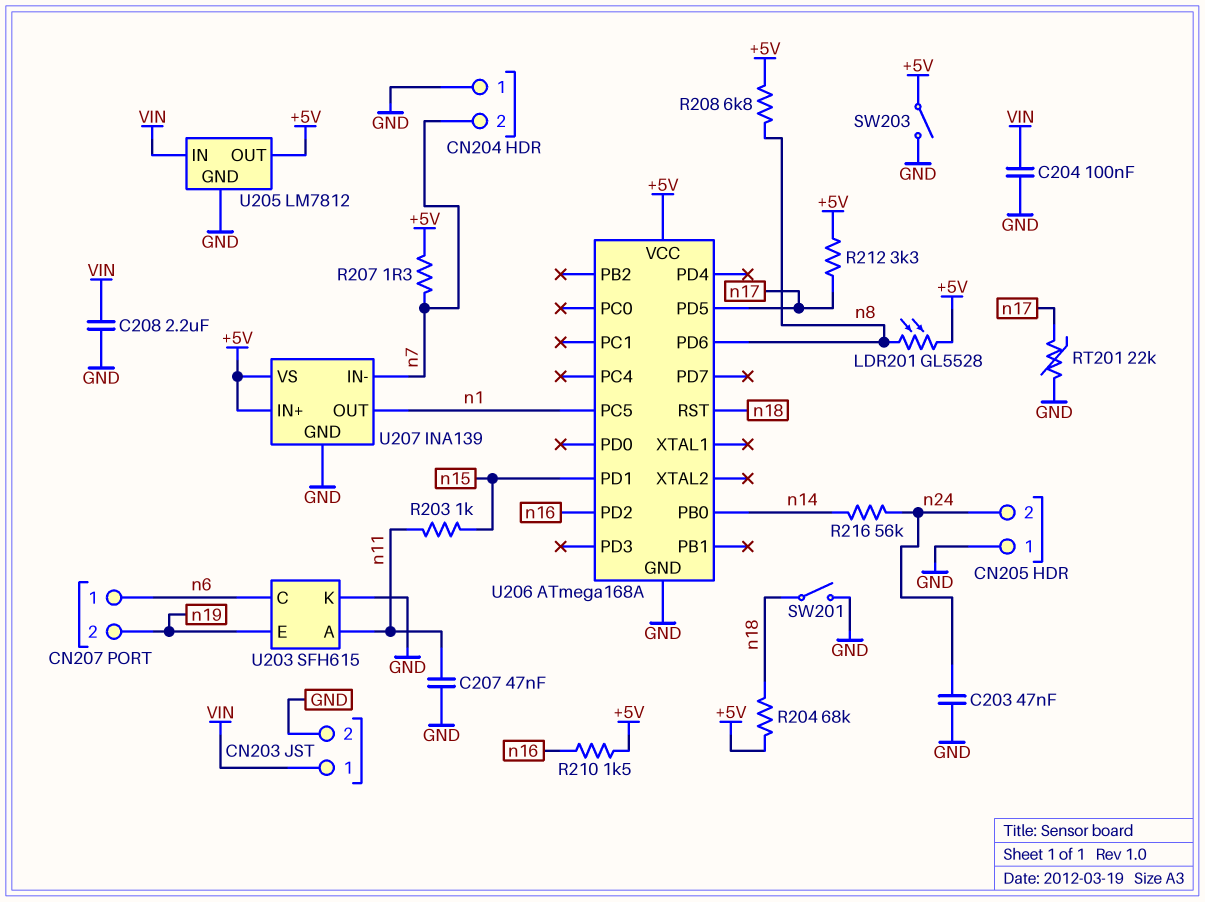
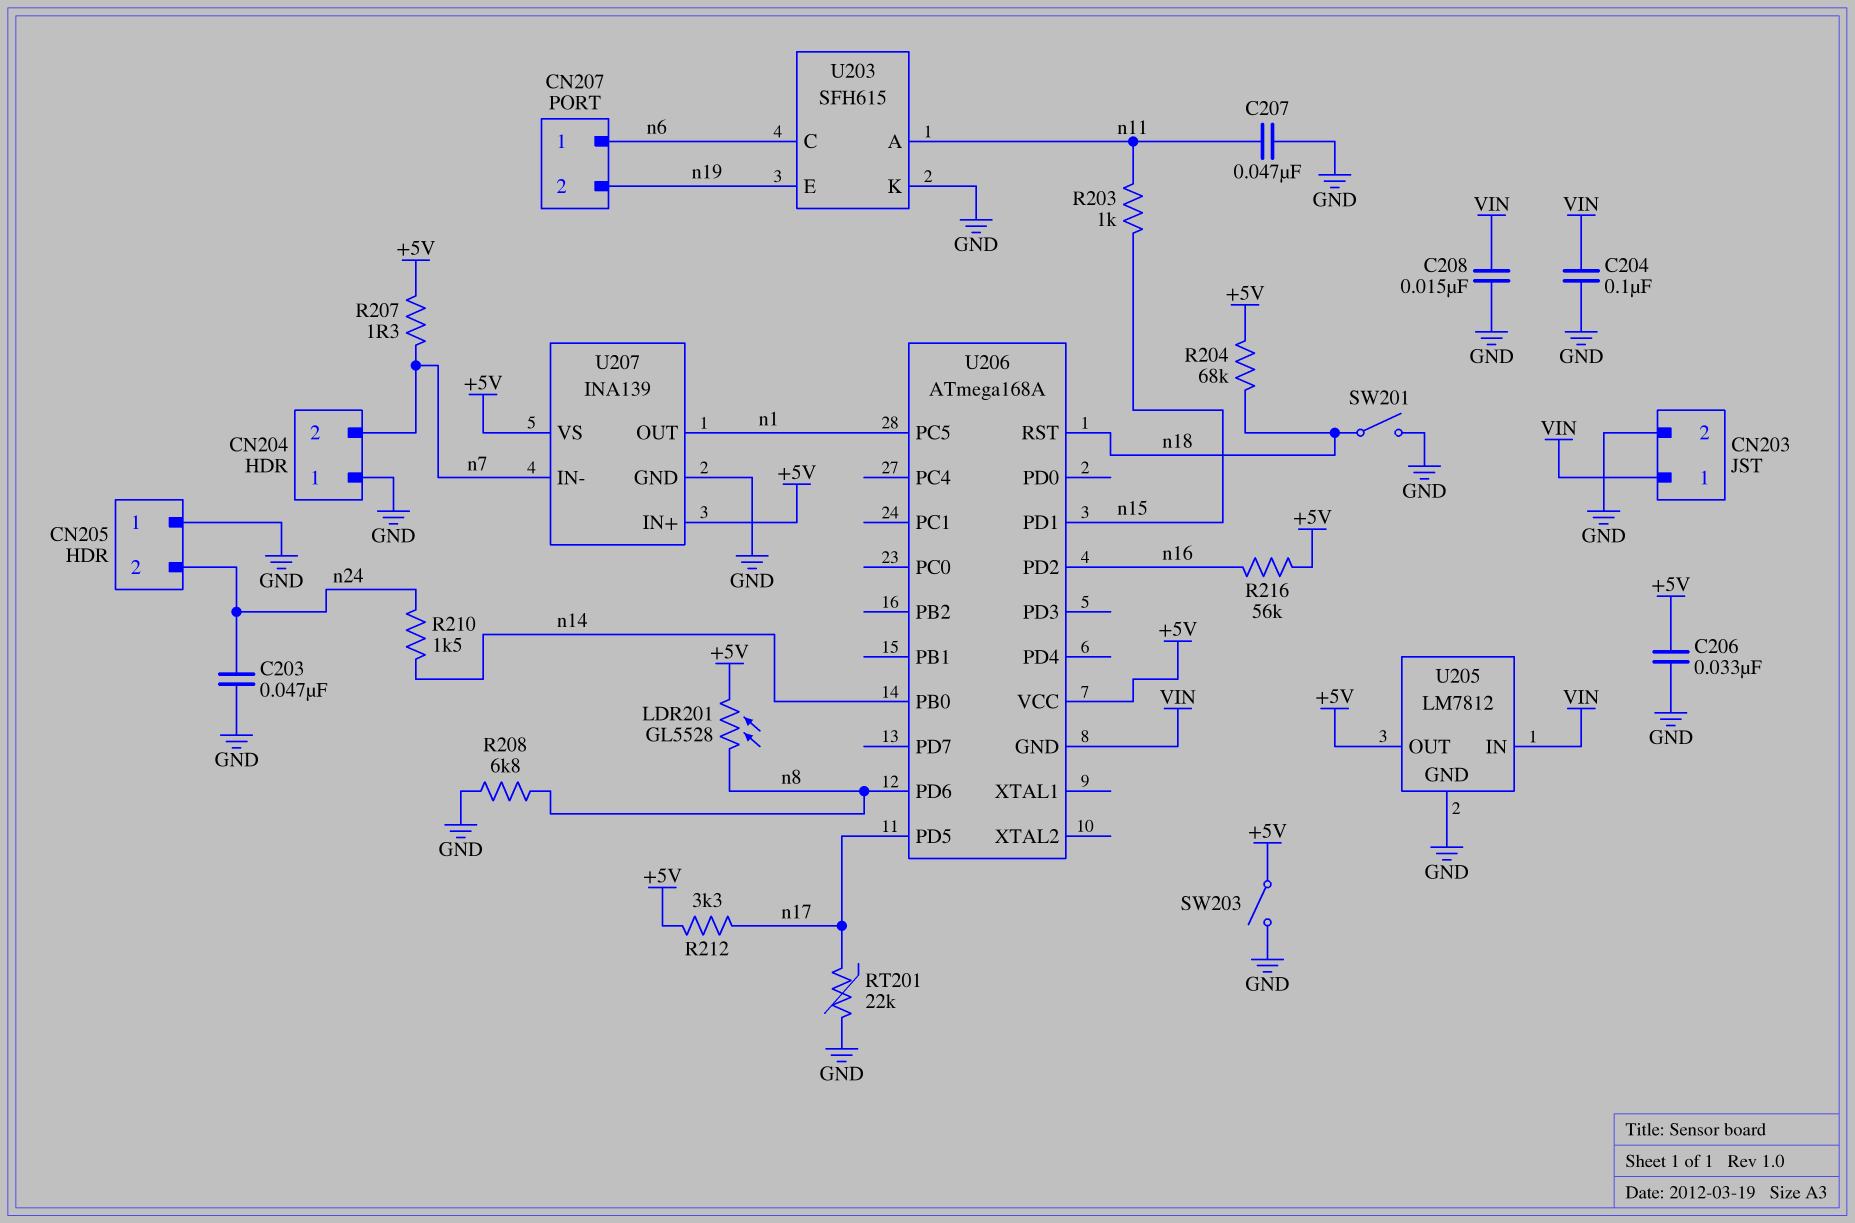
C206: none -> 33nF (+5V, GND)
C208: 2.2uF (GND, VIN) -> 15nF (GND, VIN)
R208: 6.8k (+5V, n8) -> 6.8k (GND, n8)
R210: 1.5k (+5V, n16) -> 1.5k (n14, n24)
R216: 56k (n14, n24) -> 56k (+5V, n16)
U206 pin GND: GND -> VIN

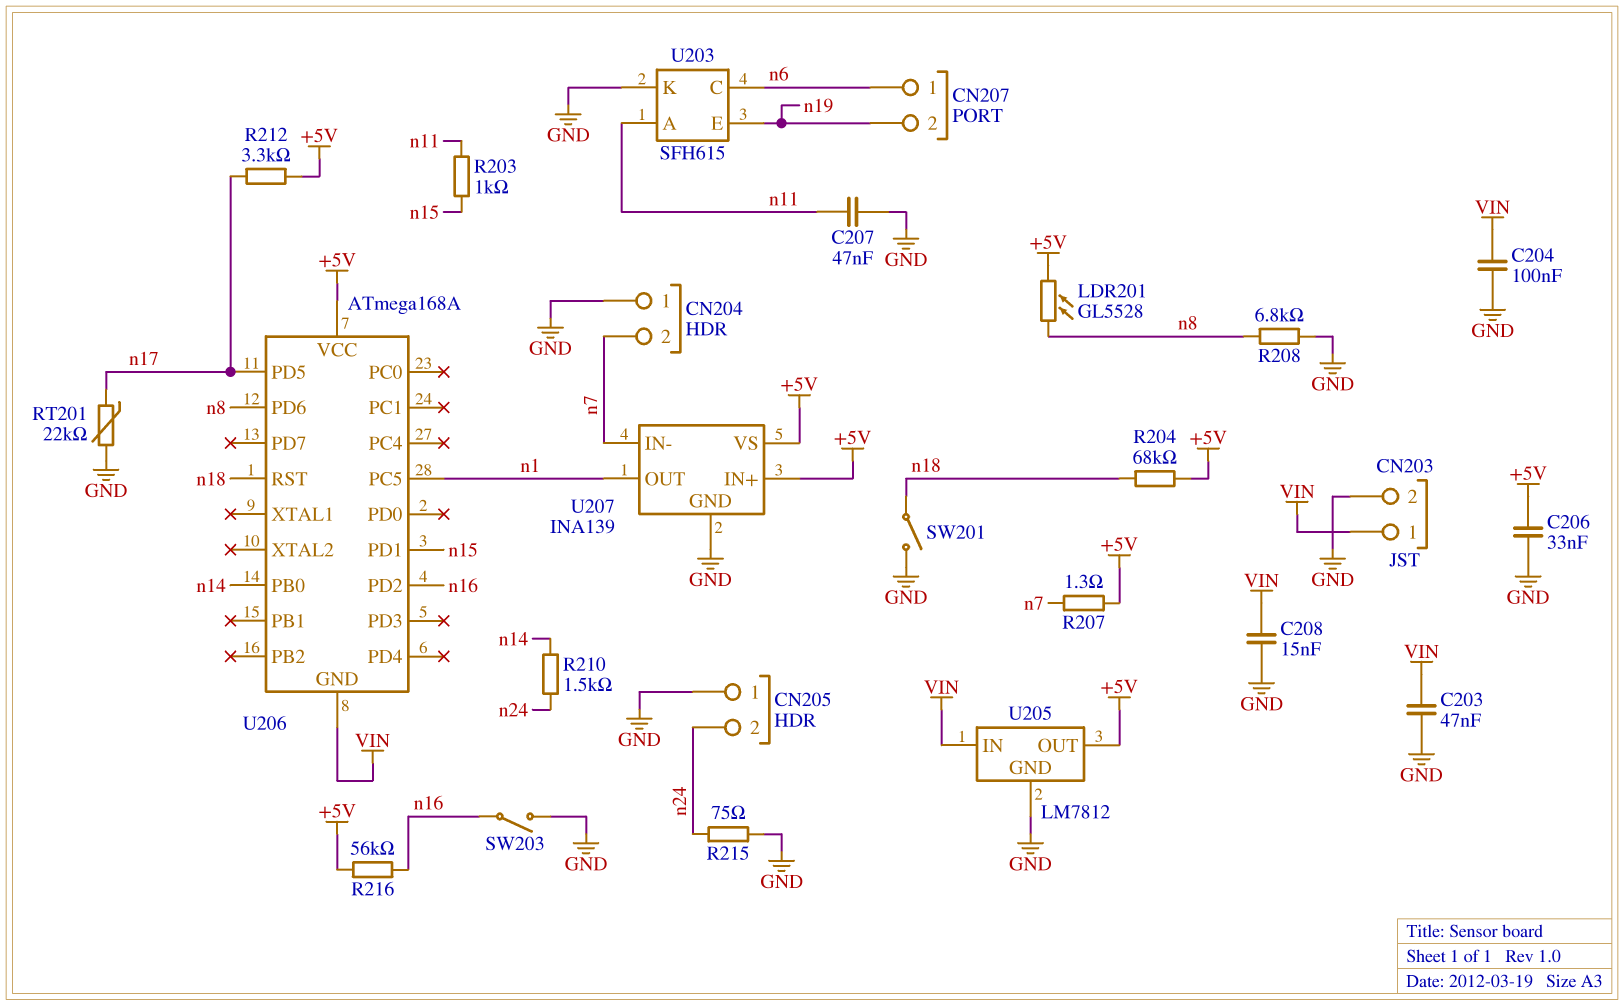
C203: 47nF (GND, n24) -> 47nF (GND, VIN)
R215: none -> 75 (GND, n24)
SW203: switch (+5V, GND) -> switch (GND, n16)

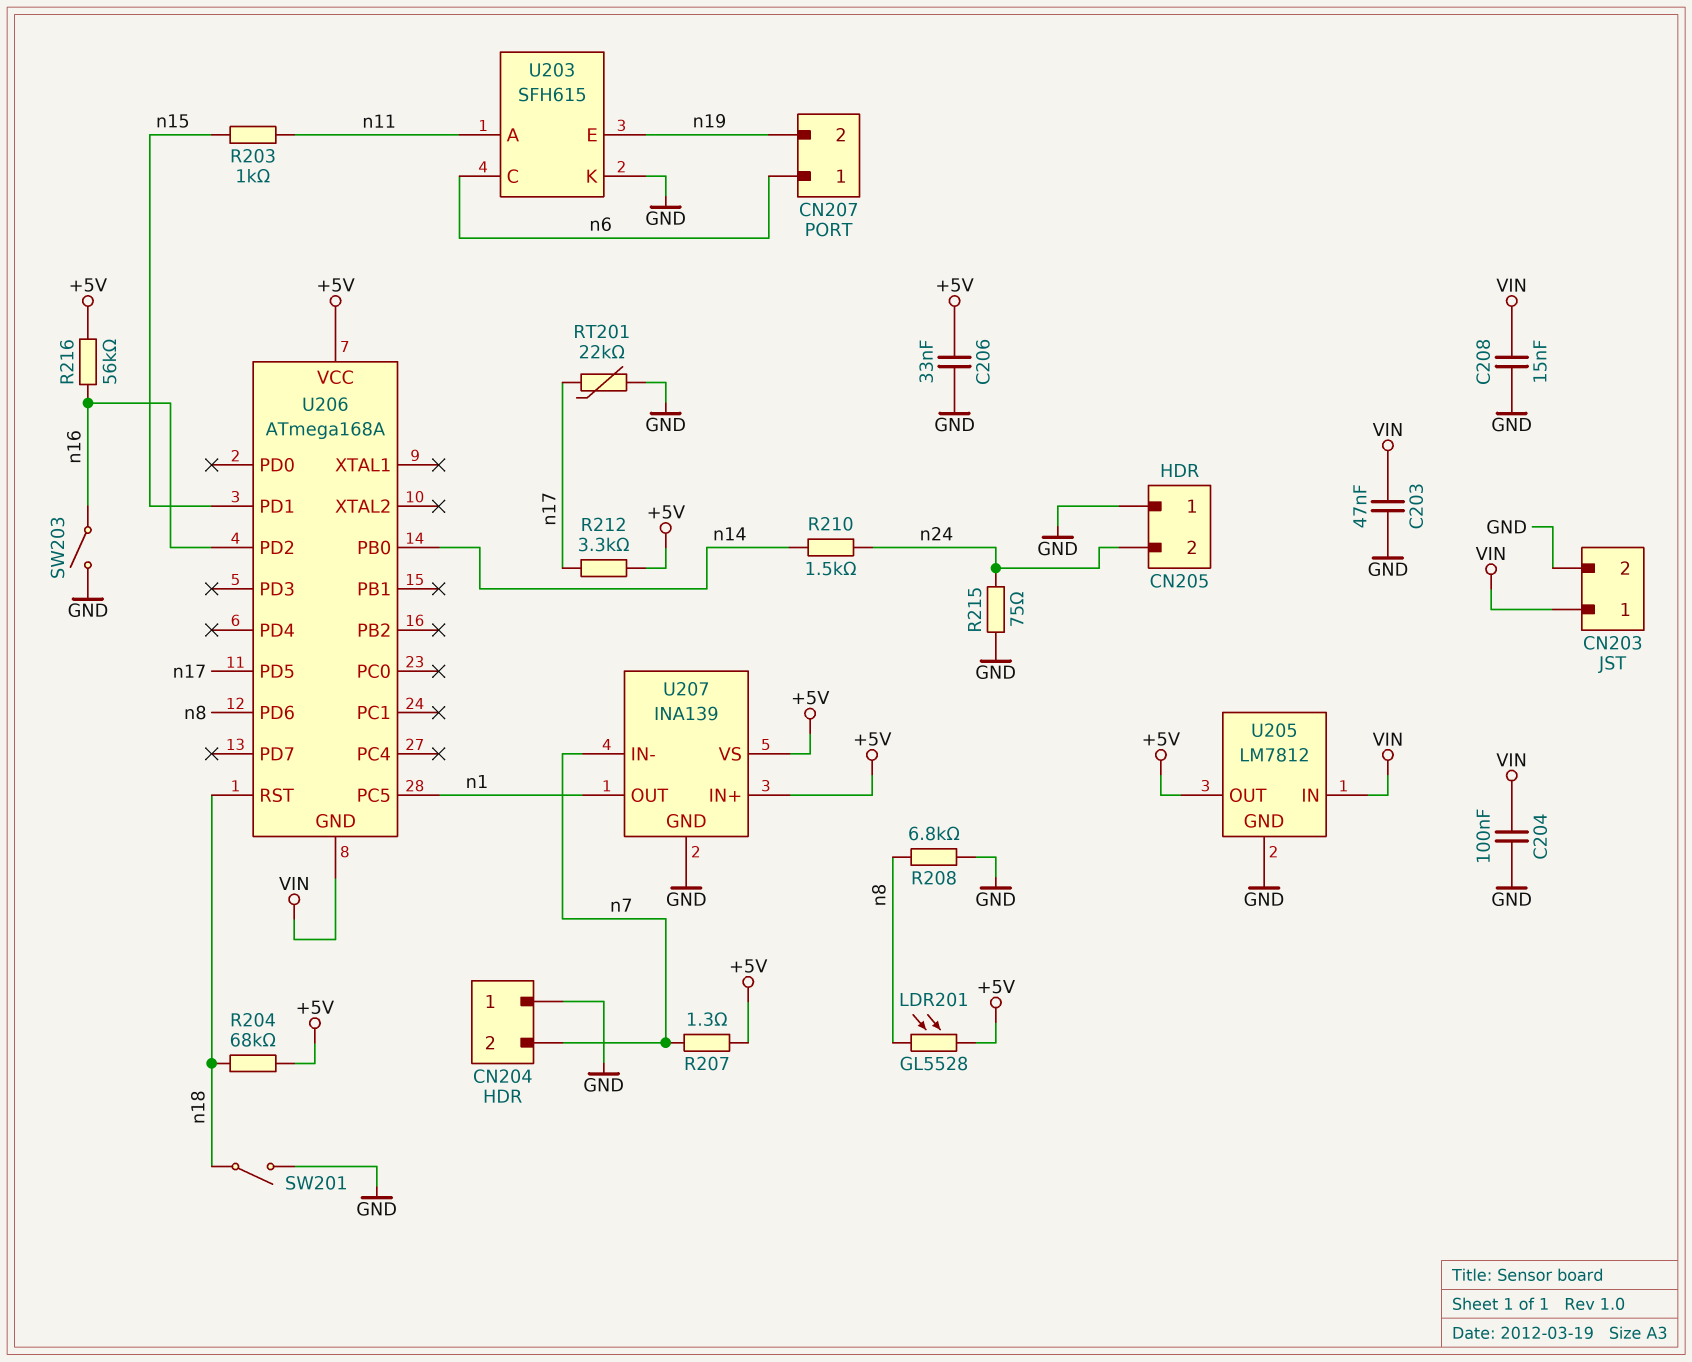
C207: 47nF (GND, n11) -> none

